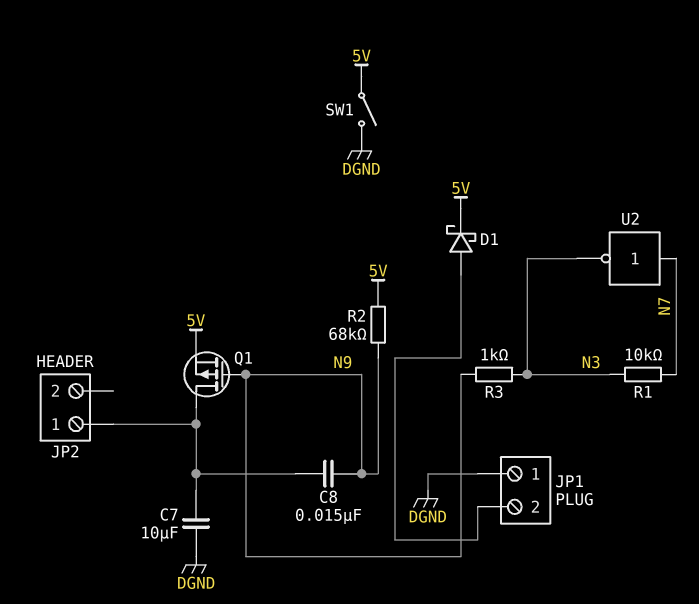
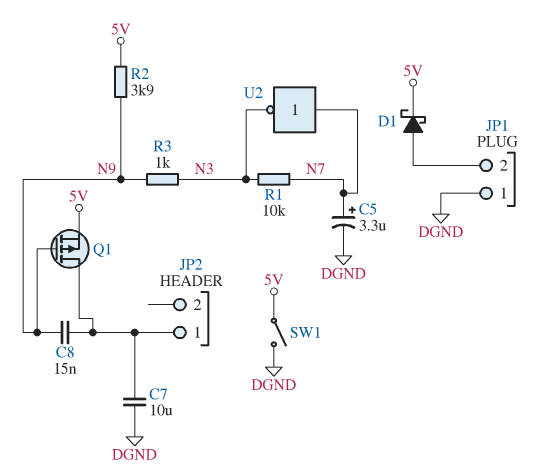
C5: none -> 3.3uF (plus N7, minus DGND)
R2: 68k (5V, N9) -> 3.9k (5V, N9)

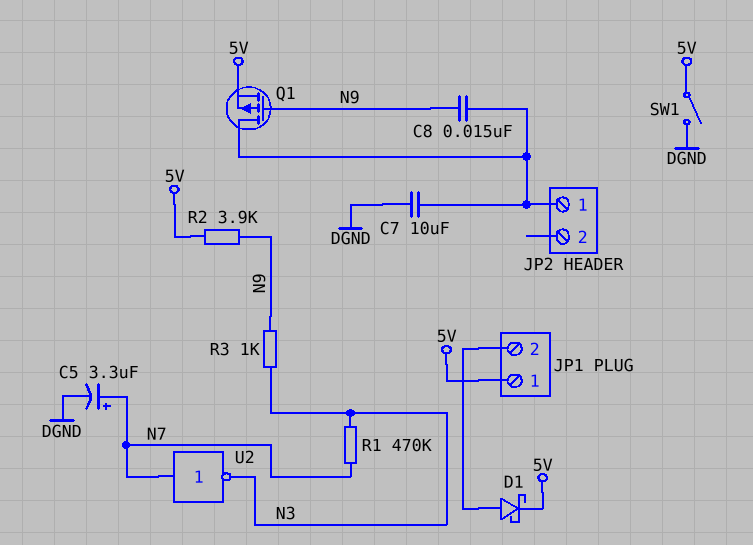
JP1 pin 1: DGND -> 5V
R1: 10k (N3, N7) -> 470k (N3, N7)

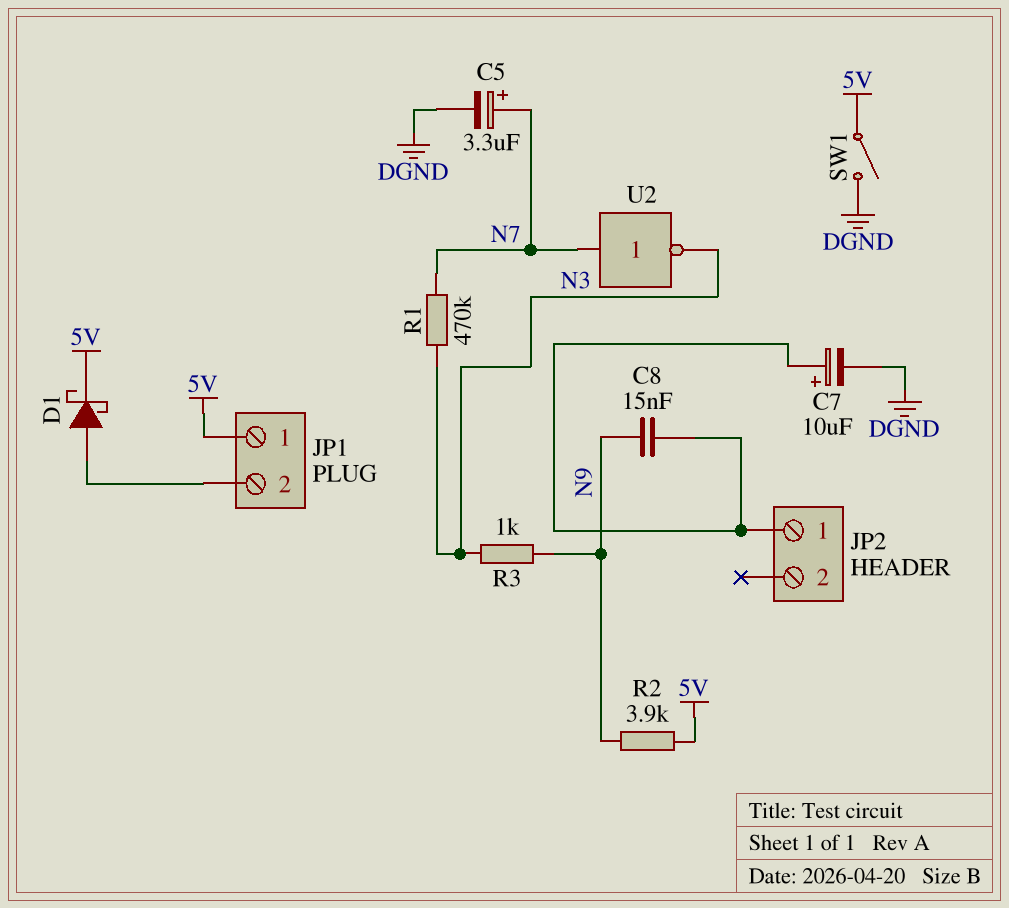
C7: 10uF (DGND, JP2/1) -> 10uF (plus JP2/1, minus DGND)
Q1: PMOS (G N9, D JP2/1, S 5V) -> none

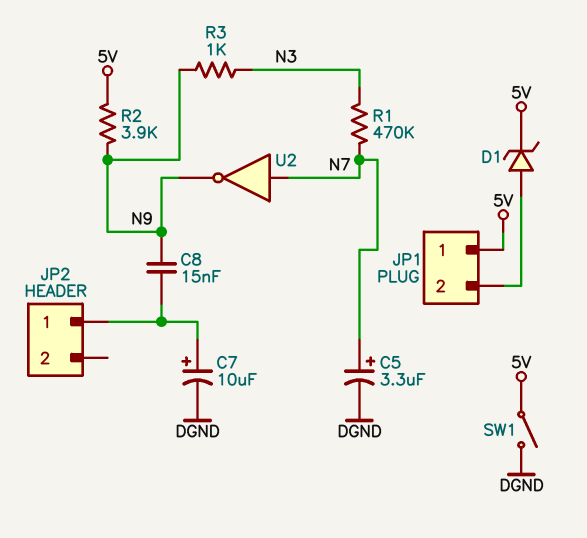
D1: schottky (A JP1/2, K 5V) -> zener (A JP1/2, K 5V)
U2: NOT (in N7, out N3) -> NOT (in N7, out N9)

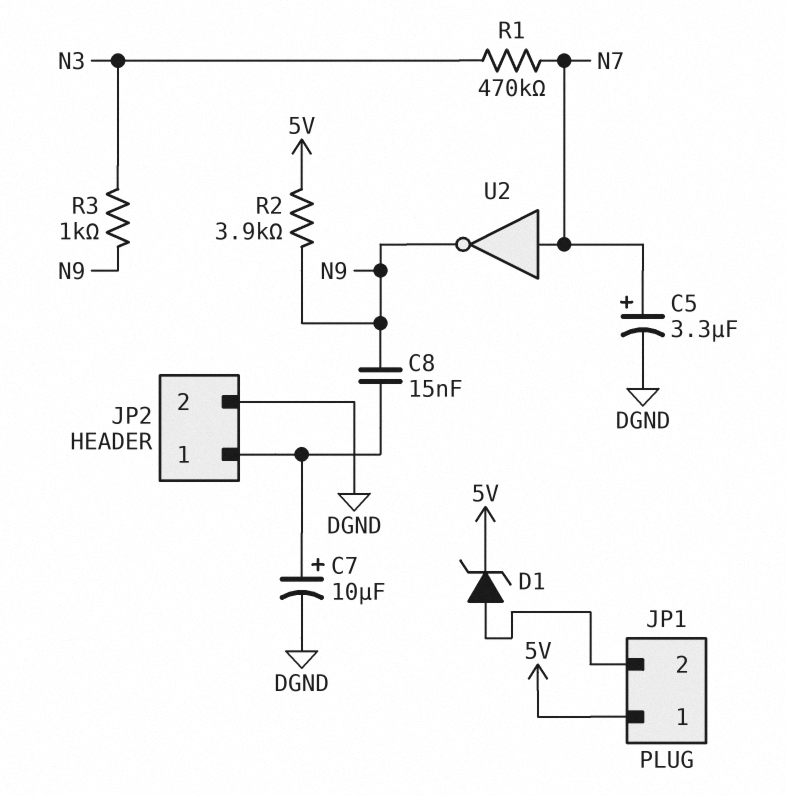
JP2 pin 2: none -> DGND
SW1: switch (5V, DGND) -> none

